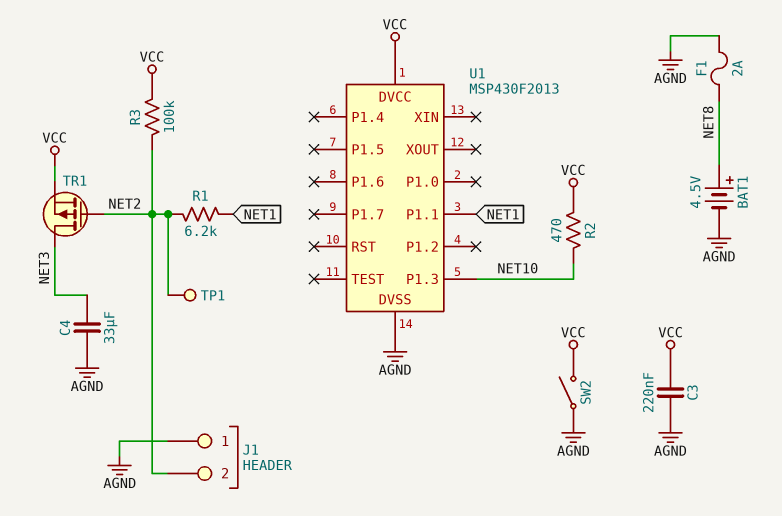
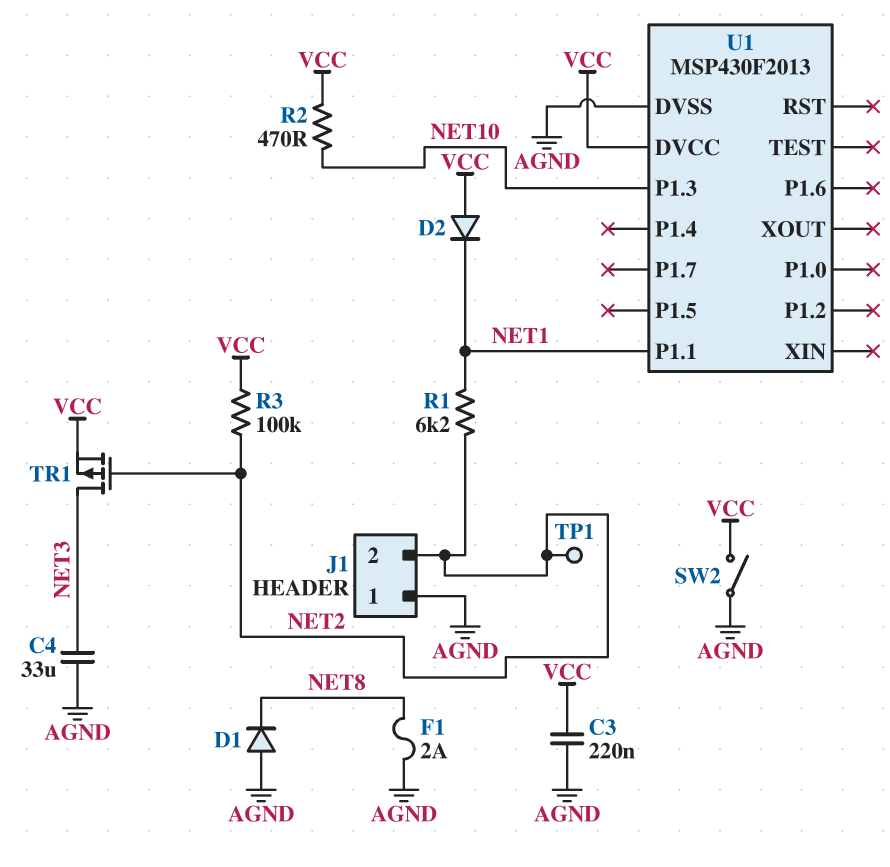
BAT1: 4.5V (plus NET8, minus AGND) -> none
D1: none -> diode (A AGND, K NET8)
D2: none -> diode (A VCC, K NET1)

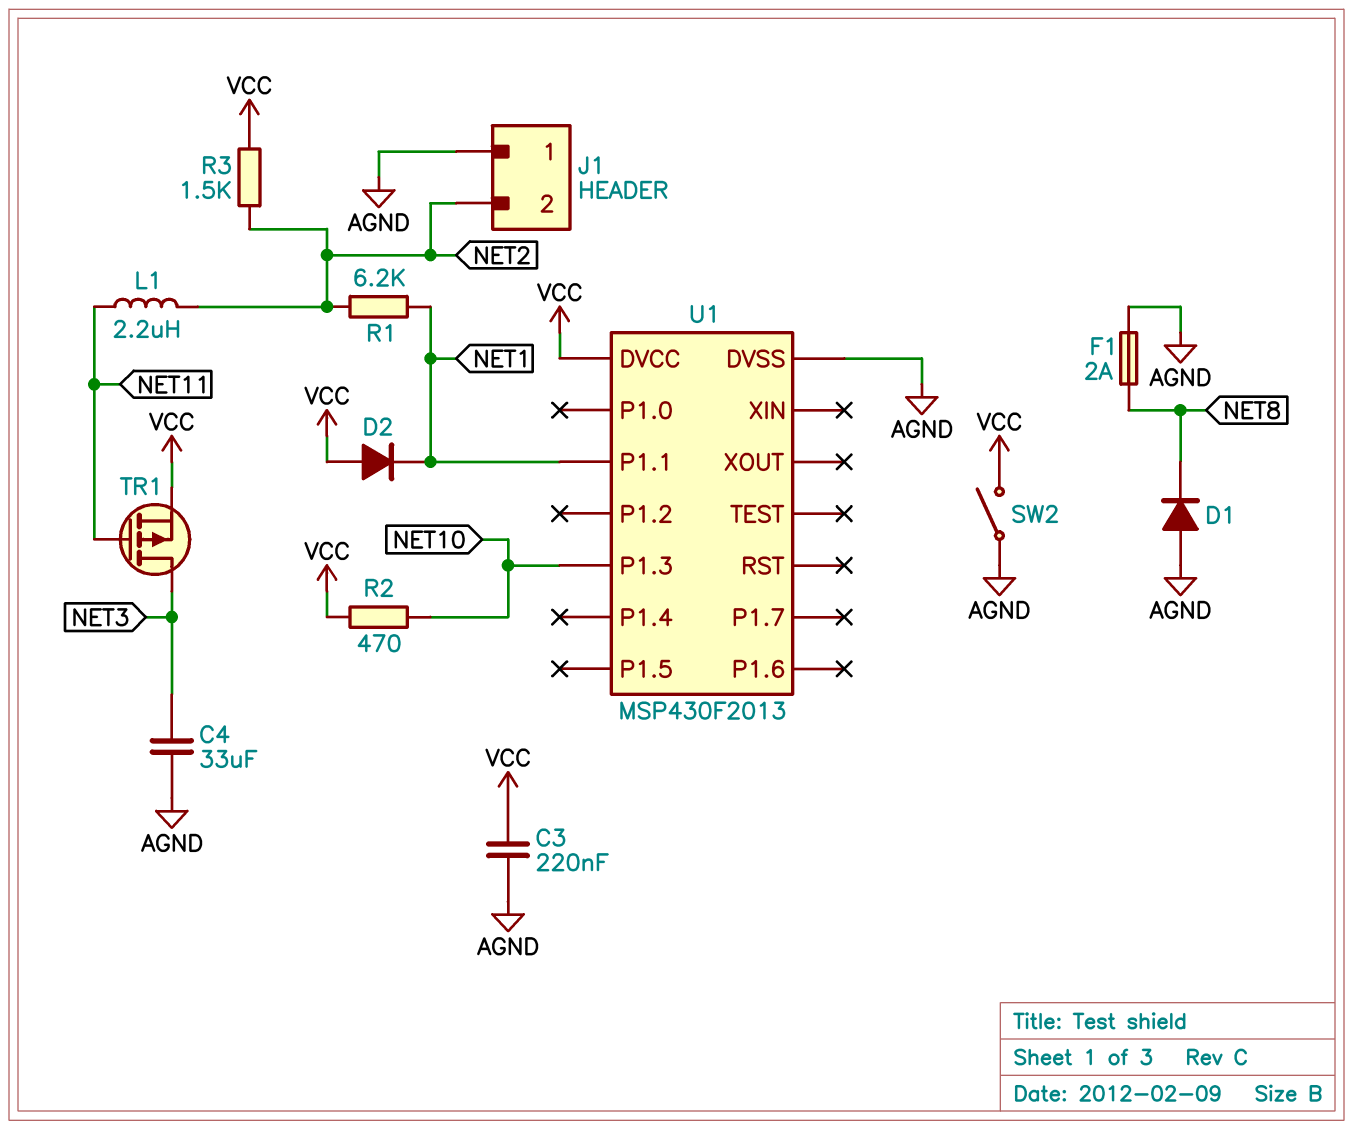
L1: none -> 2.2uH (NET2, NET11)
R3: 100k (NET2, VCC) -> 1.5k (NET2, VCC)
TP1: test point (NET2) -> none
TR1: PMOS (G NET2, D NET3, S VCC) -> PMOS (G NET11, D NET3, S VCC)

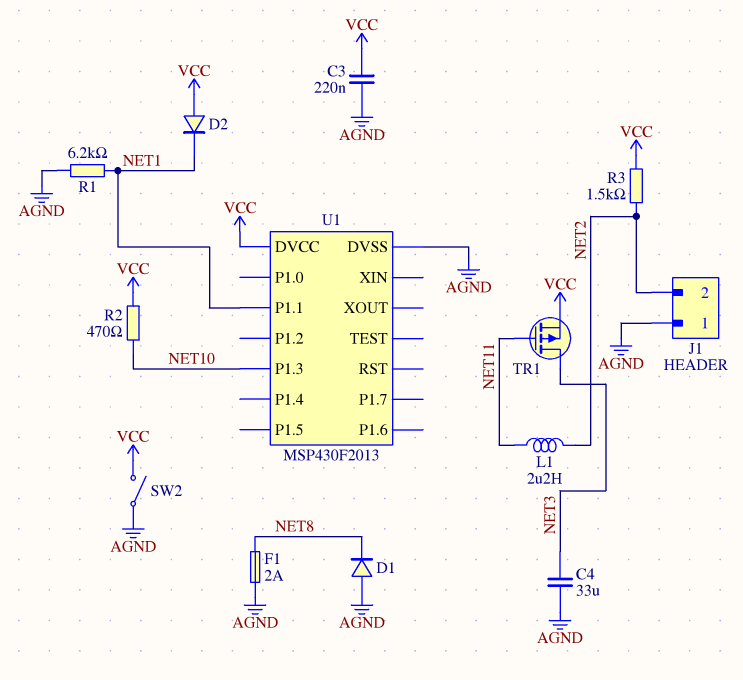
R1: 6.2k (NET1, NET2) -> 6.2k (AGND, NET1)

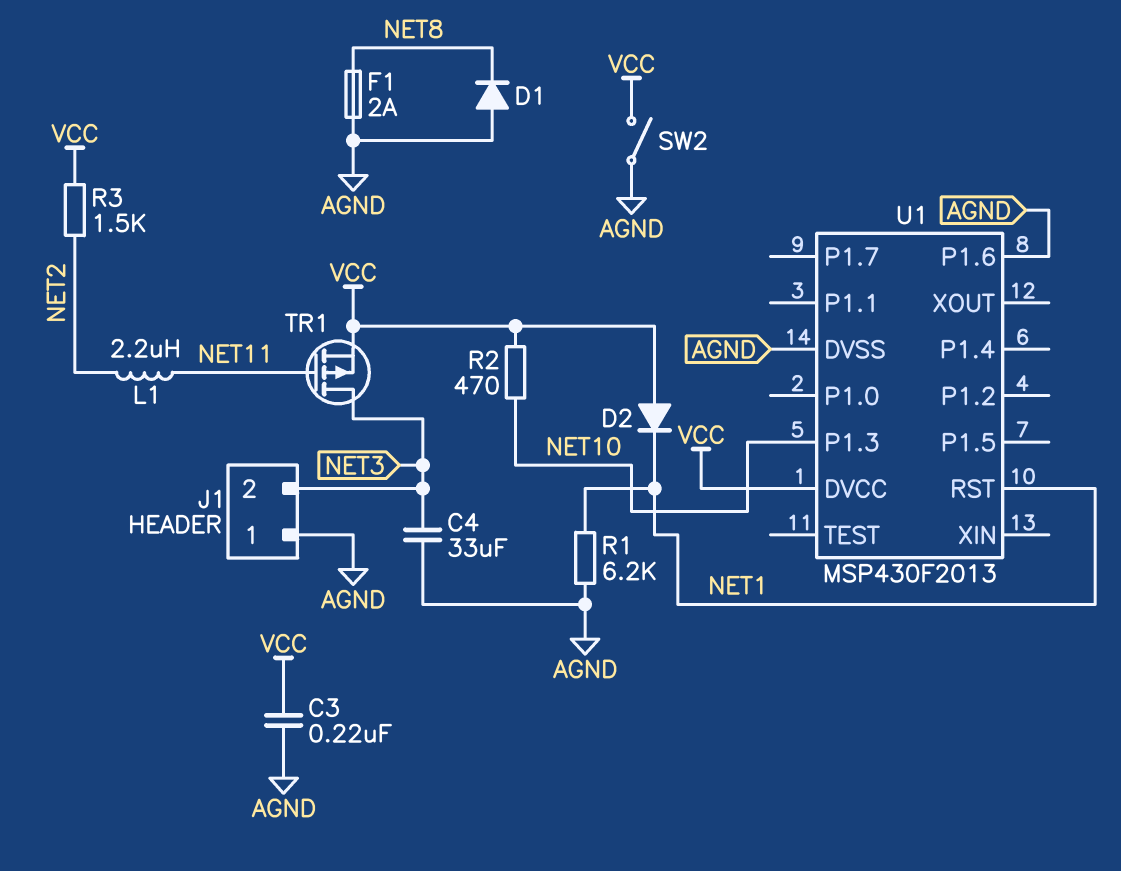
J1 pin 2: NET2 -> NET3
U1 pin P1.1: NET1 -> none
U1 pin P1.6: none -> AGND
U1 pin RST: none -> NET1

